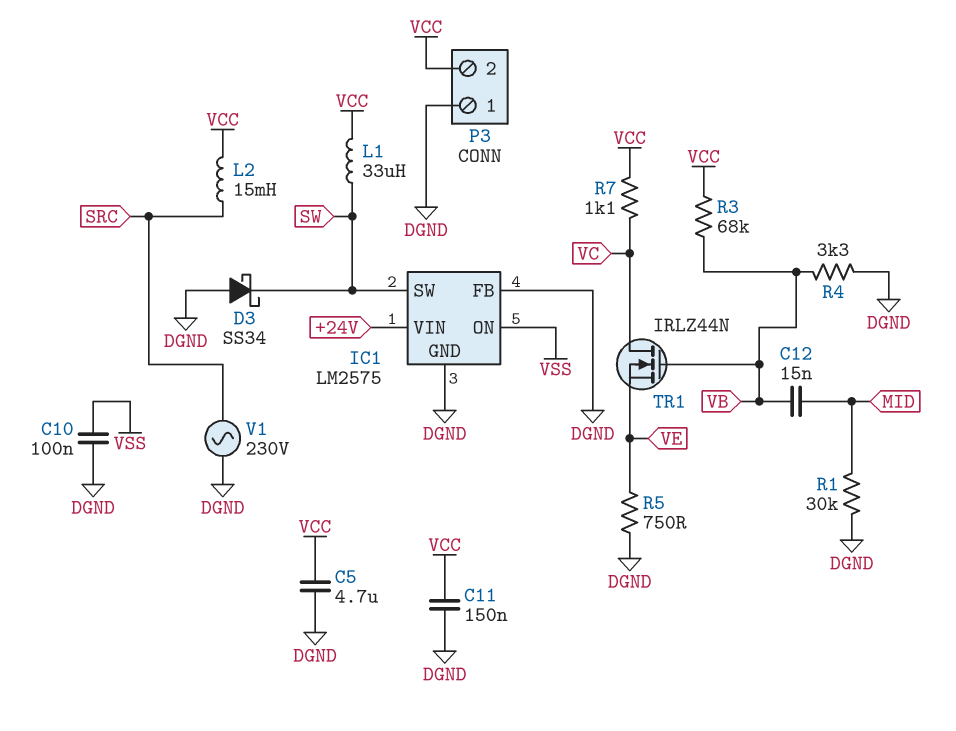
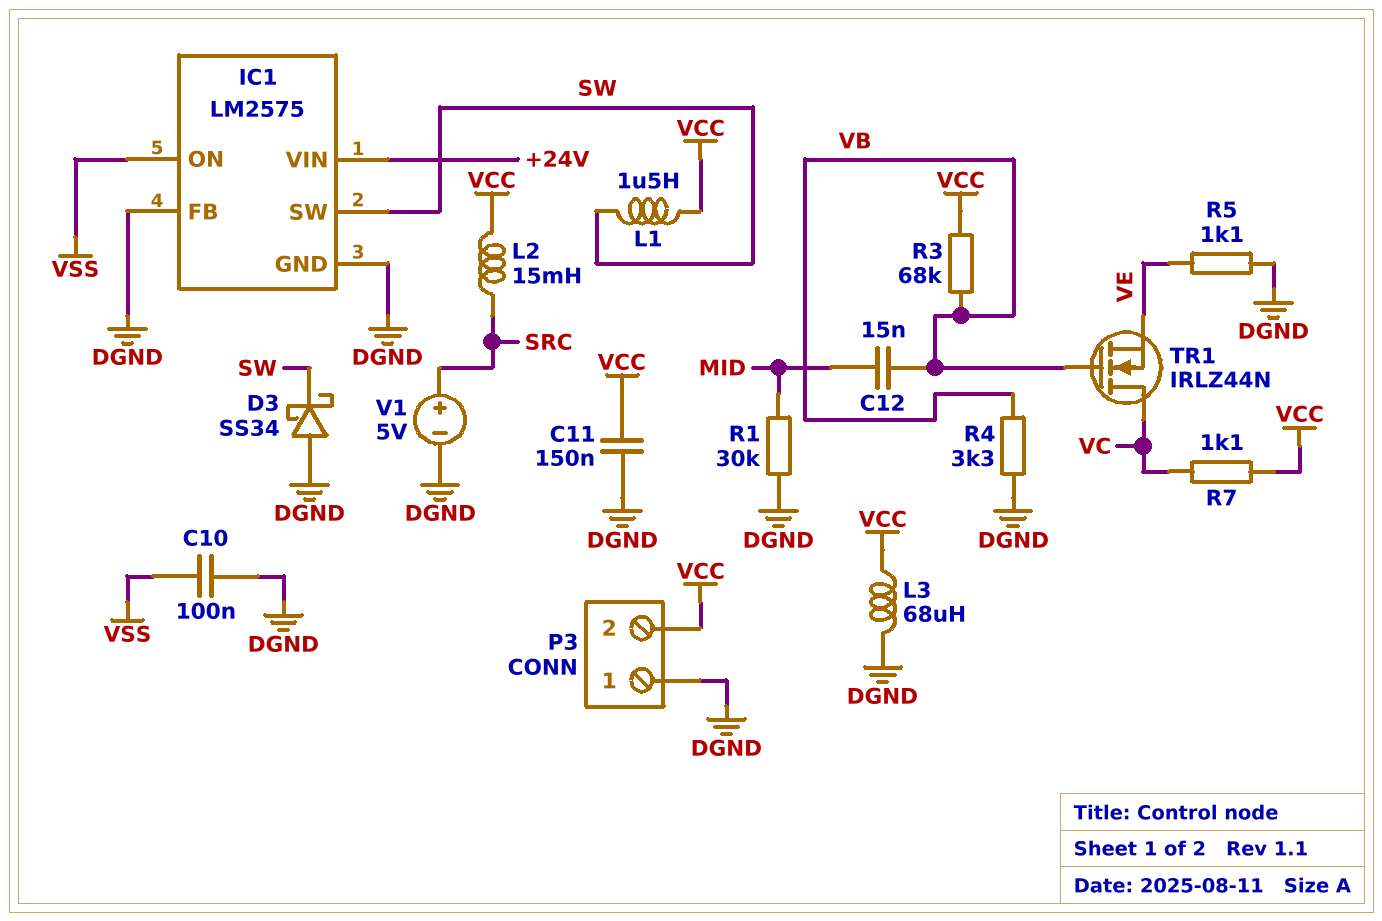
C5: 4.7uF (DGND, VCC) -> none
L1: 33uH (SW, VCC) -> 1.5uH (SW, VCC)
L3: none -> 68uH (DGND, VCC)
R5: 750 (DGND, VE) -> 1.1k (DGND, VE)
V1: AC 230V (DGND, SRC) -> 5V (plus SRC, minus DGND)

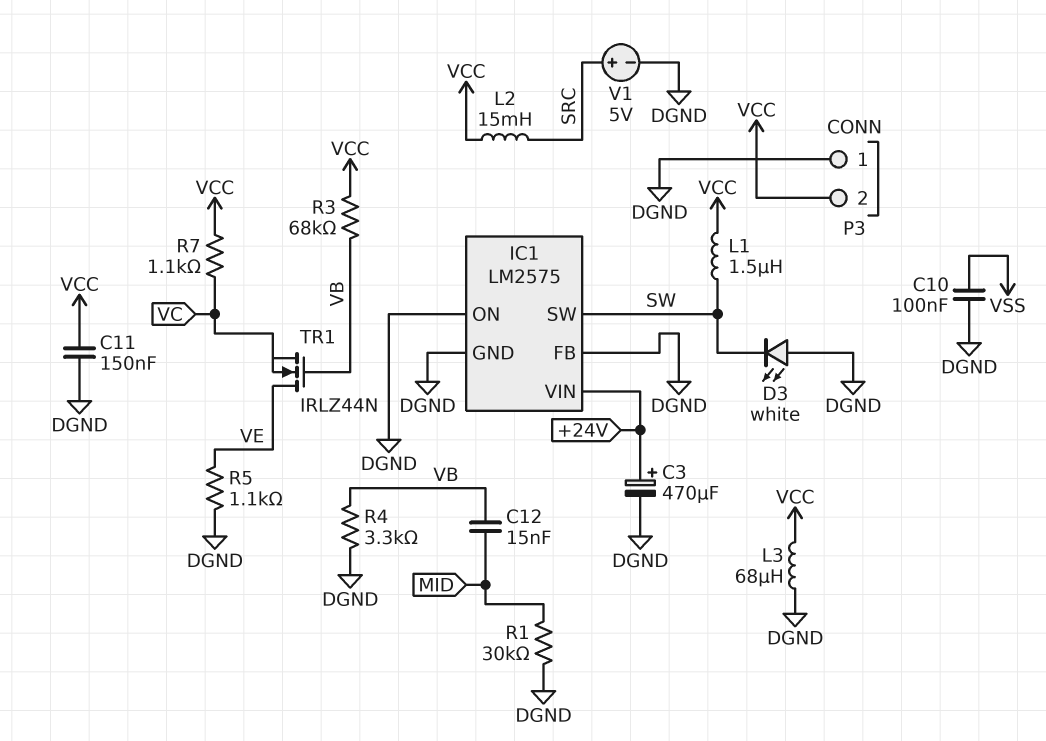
C3: none -> 470uF (plus +24V, minus DGND)
D3: schottky SS34 (A DGND, K SW) -> LED white (A DGND, K SW)
IC1 pin ON: VSS -> DGND
TR1: NMOS IRLZ44N (G VB, D VC, S VE) -> NMOS IRLZ44N (G VB, D VE, S VC)

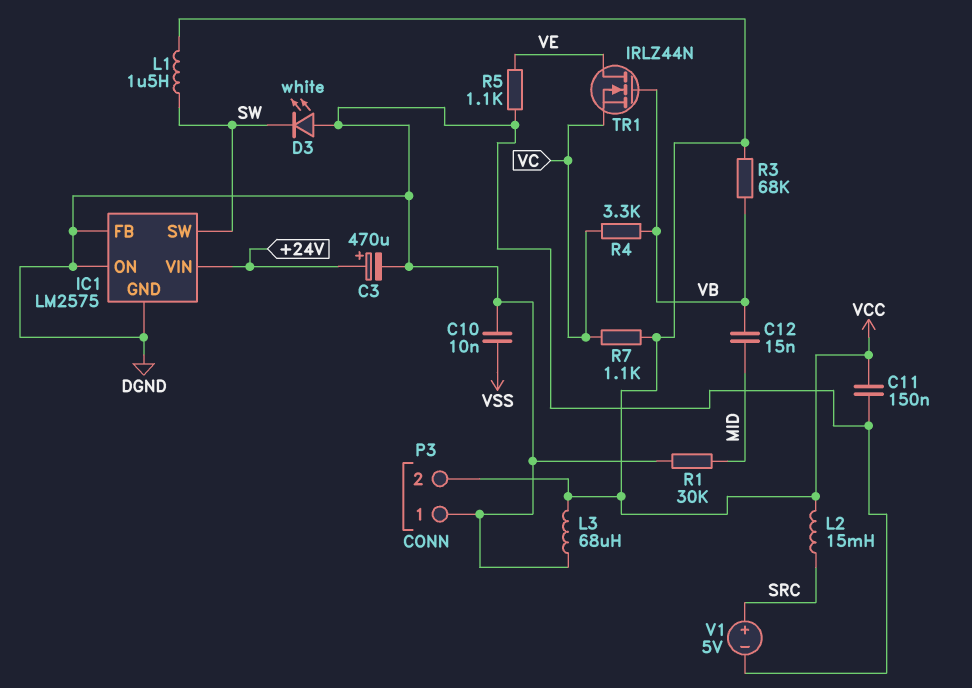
C10: 100nF (DGND, VSS) -> 10nF (DGND, VSS)
R4: 3.3k (DGND, VB) -> 3.3k (VB, VC)

